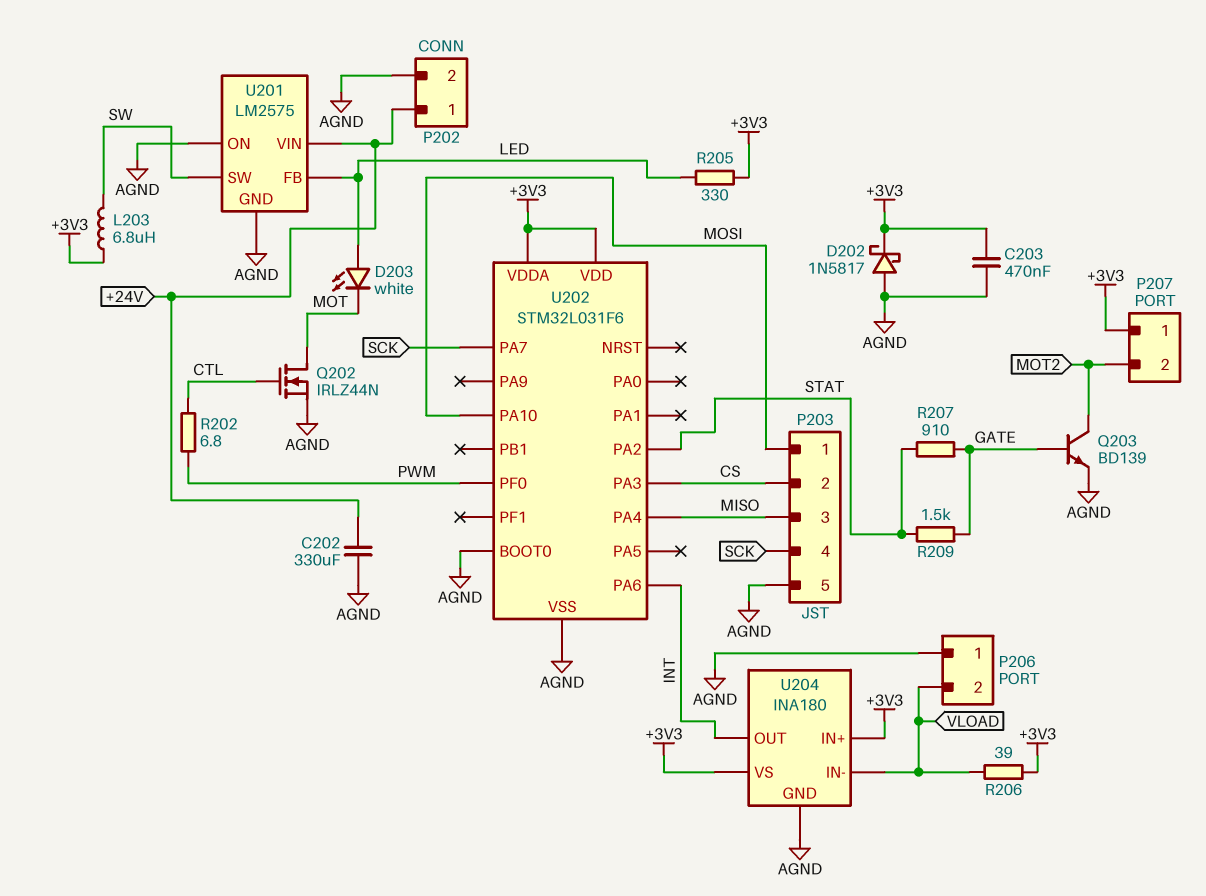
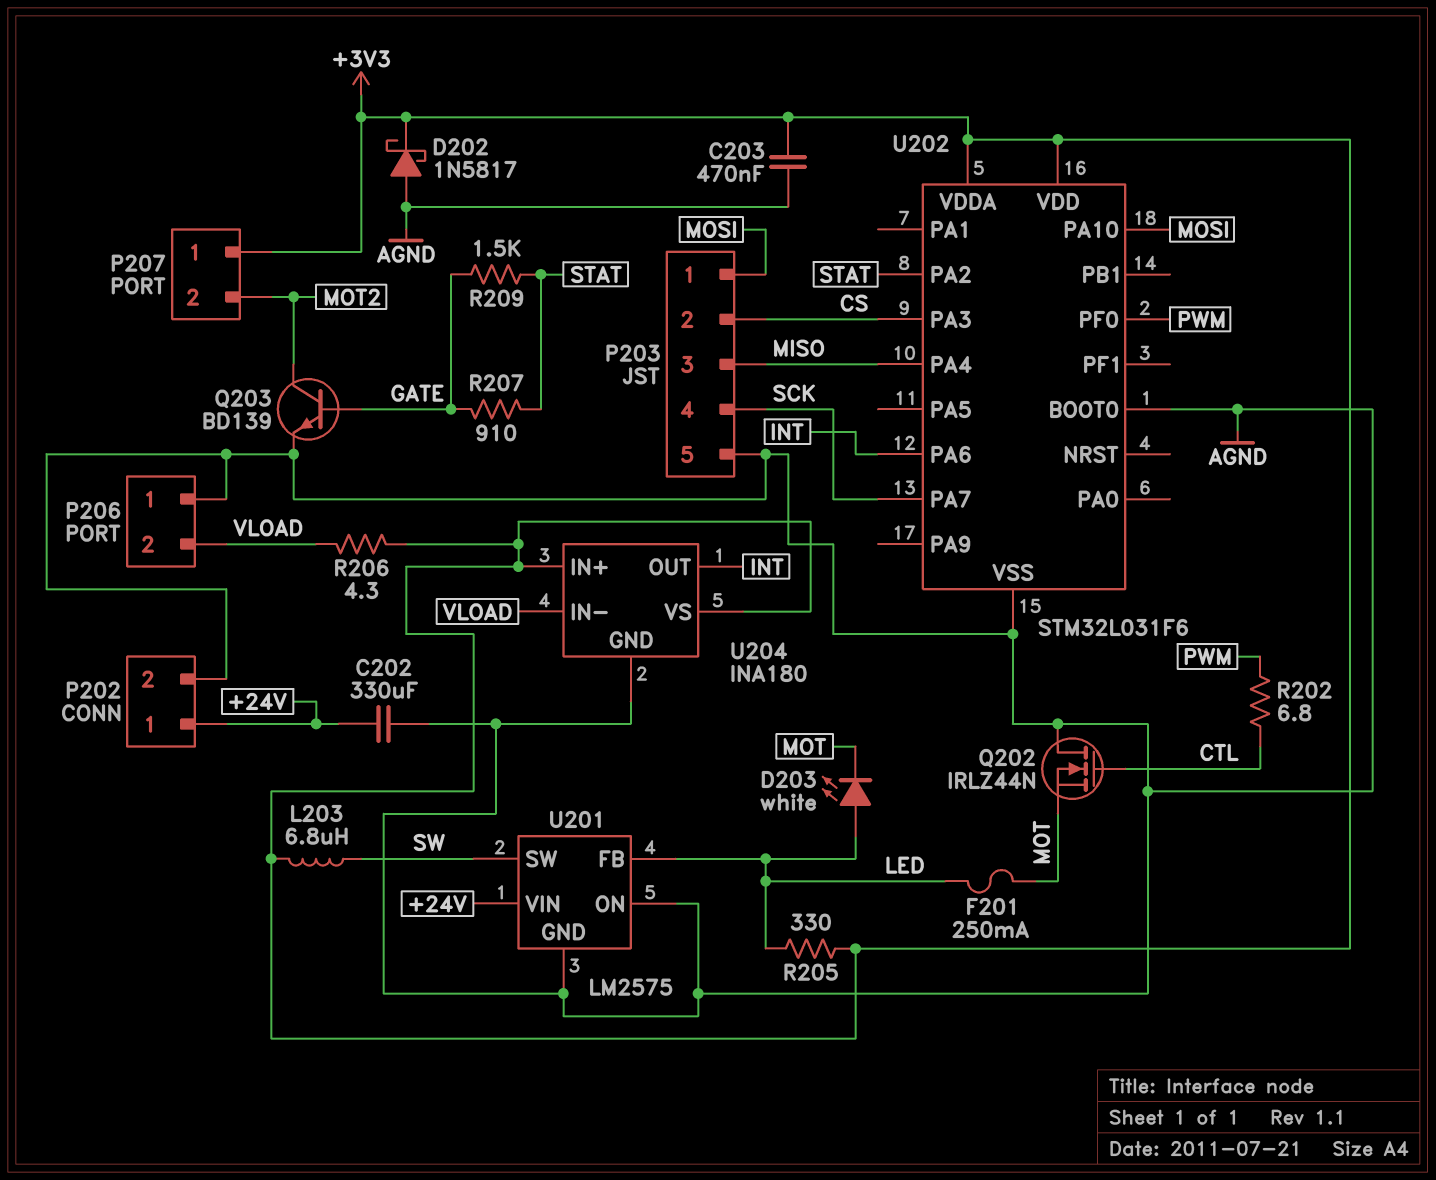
F201: none -> 250mA (LED, MOT)
Q202: NMOS IRLZ44N (G CTL, D MOT, S AGND) -> NMOS IRLZ44N (G CTL, D AGND, S MOT)
R206: 39 (+3V3, VLOAD) -> 4.3 (+3V3, VLOAD)

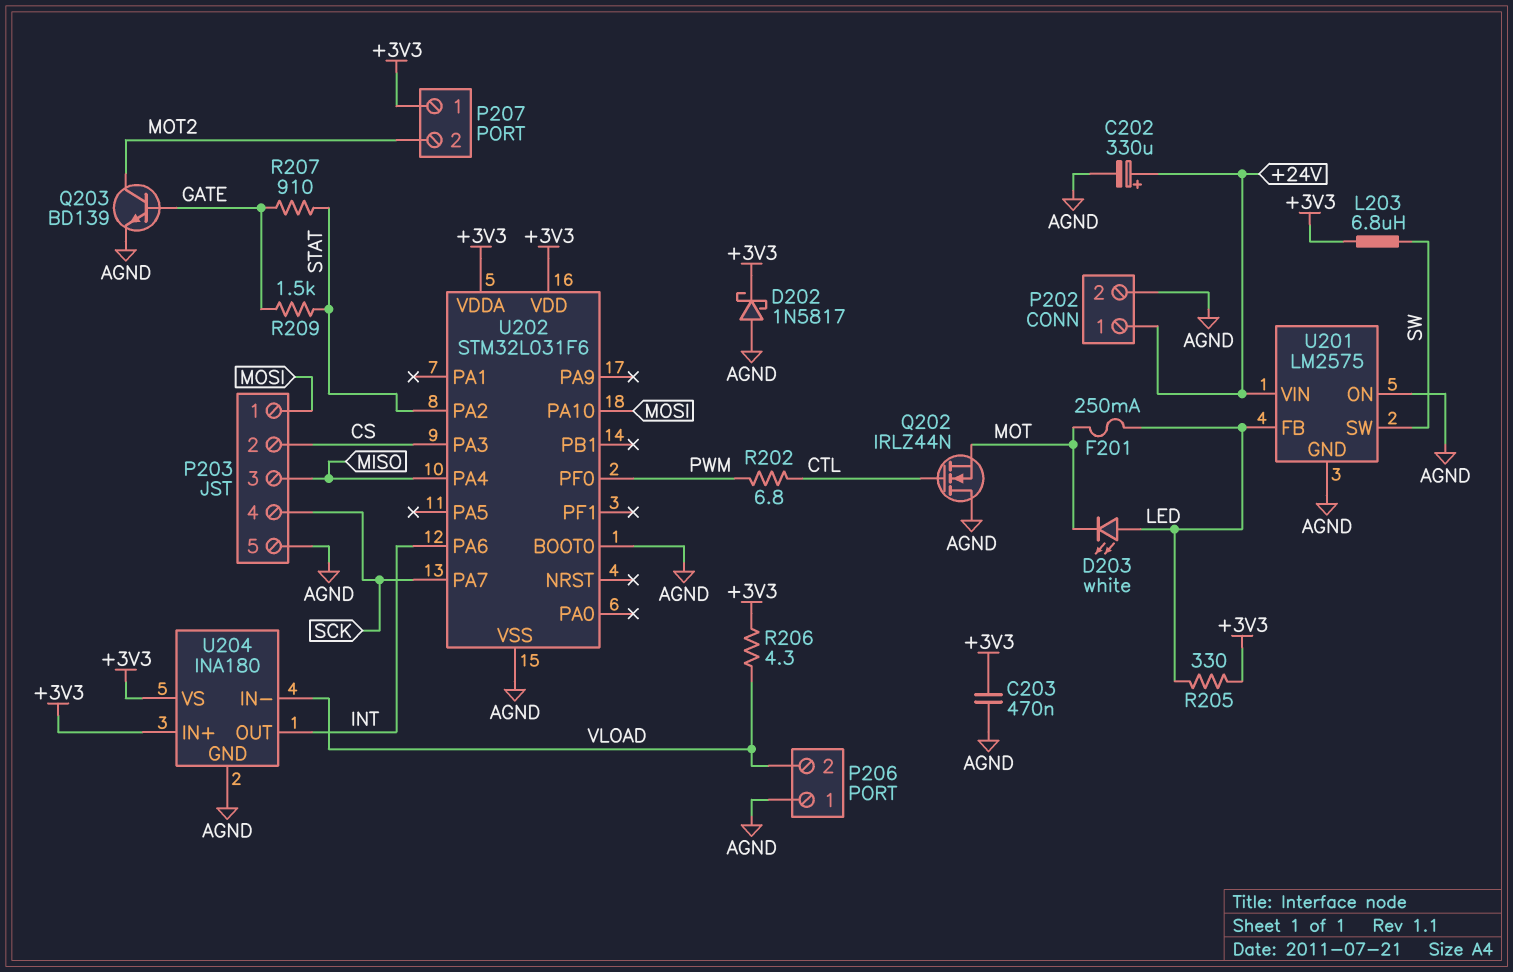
C202: 330uF (+24V, AGND) -> 330uF (plus +24V, minus AGND)

